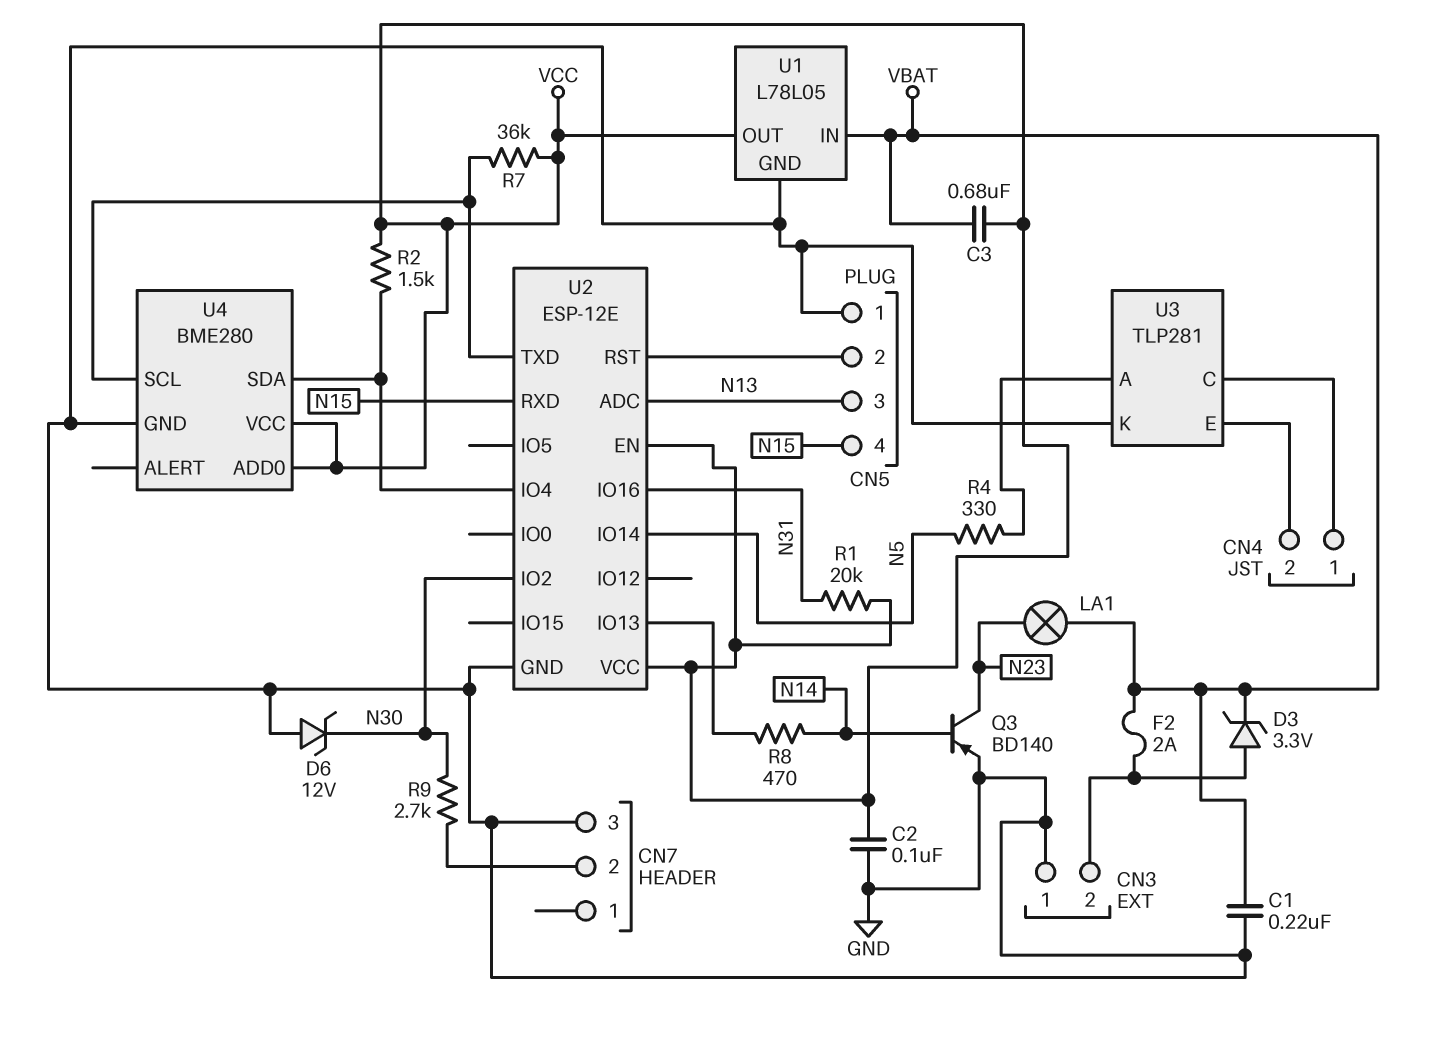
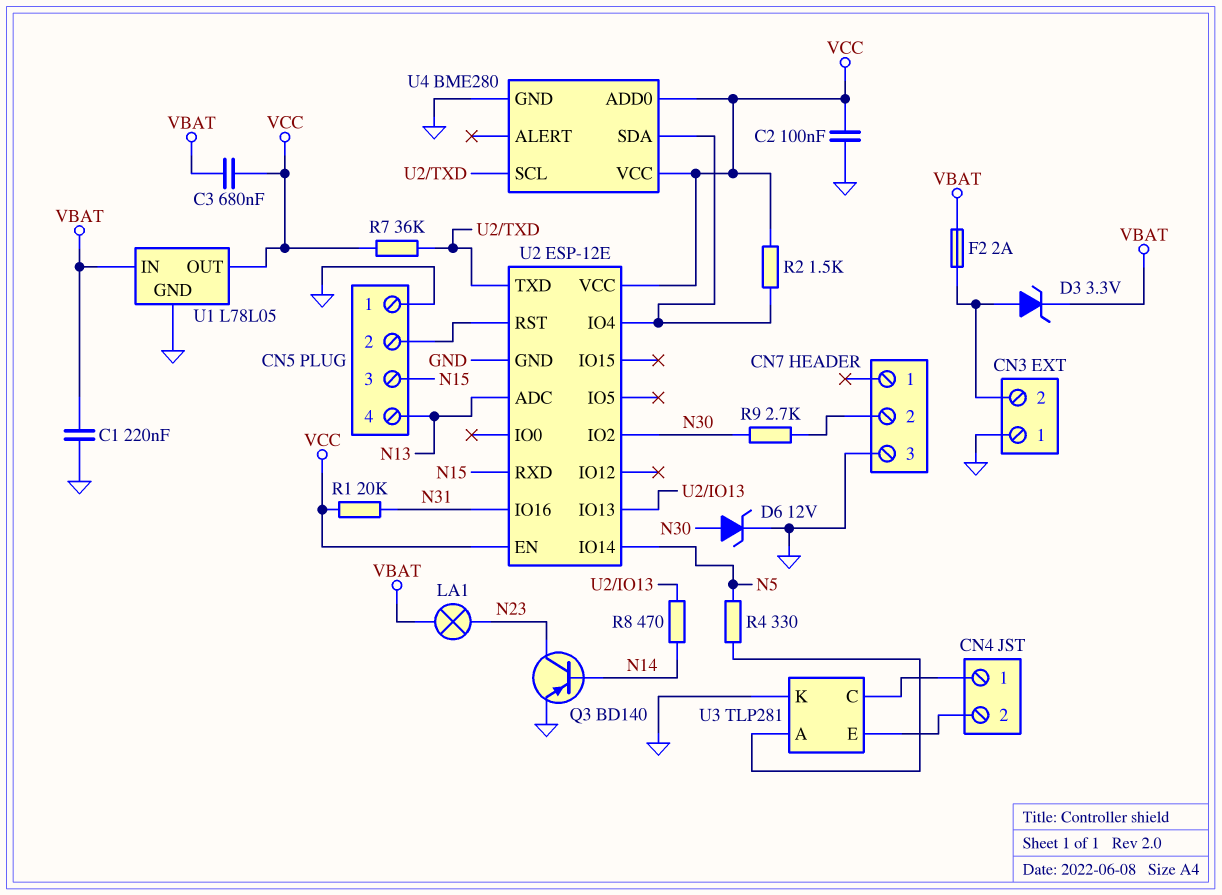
CN5 pin 3: N13 -> N15
CN5 pin 4: N15 -> N13
D6: zener 12V (A GND, K N30) -> zener 12V (A N30, K GND)

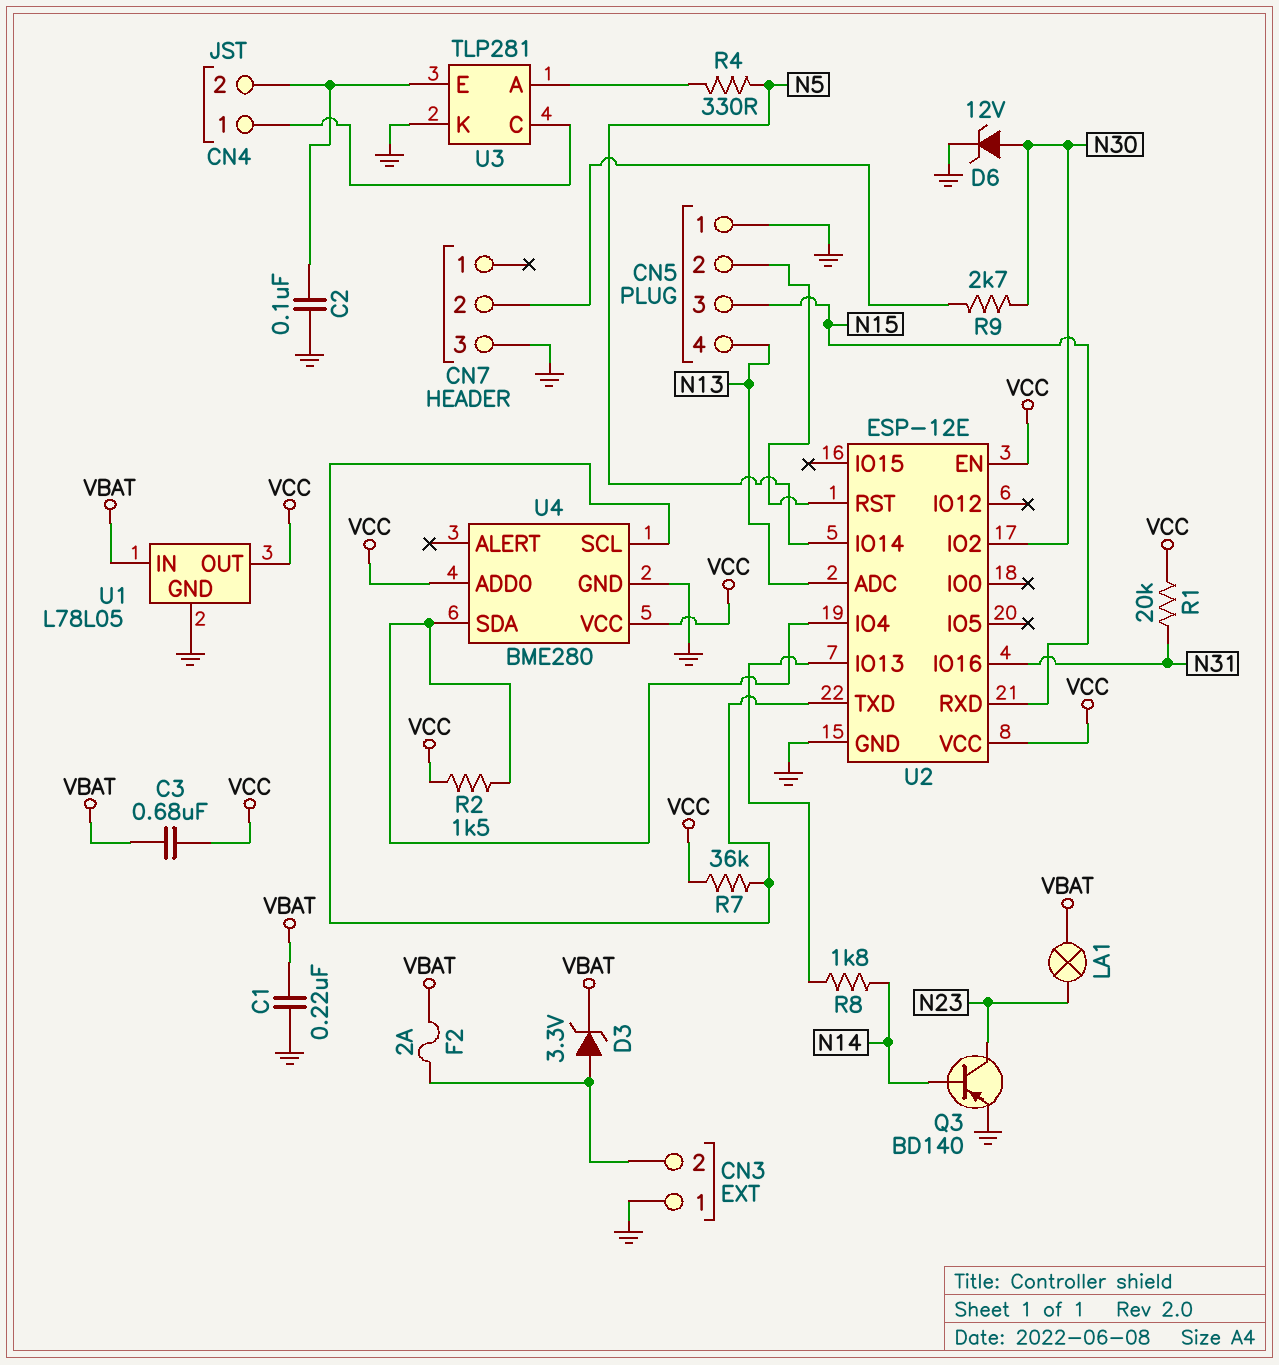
C2: 100nF (GND, VCC) -> 100nF (CN4/2, GND)
R8: 470 (N14, U2/IO13) -> 1.8k (N14, U2/IO13)

